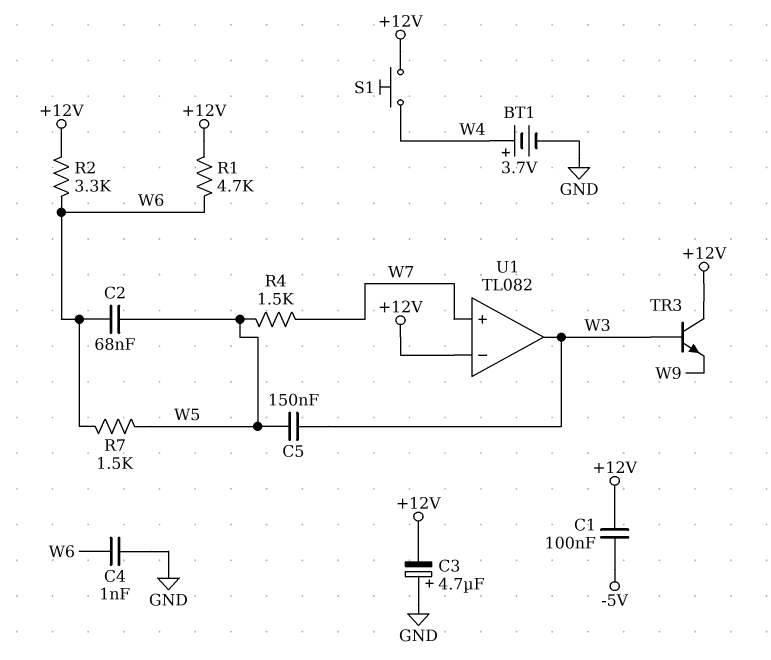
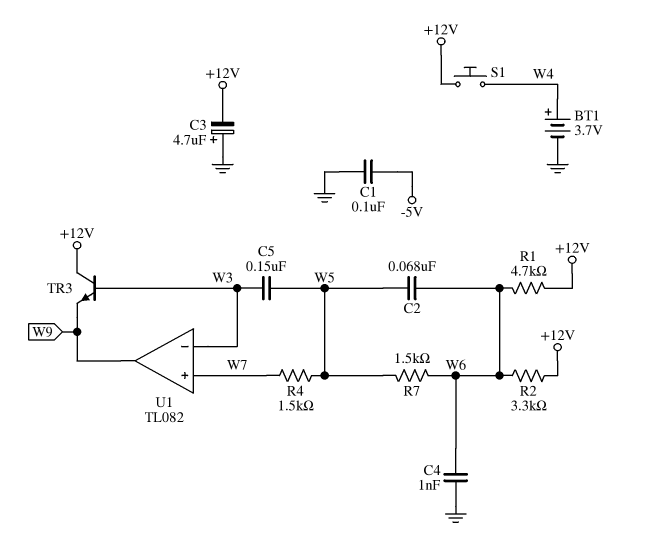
C1: 100nF (+12V, -5V) -> 100nF (-5V, GND)
U1 pin in-: +12V -> W3
U1 pin out: W3 -> W9

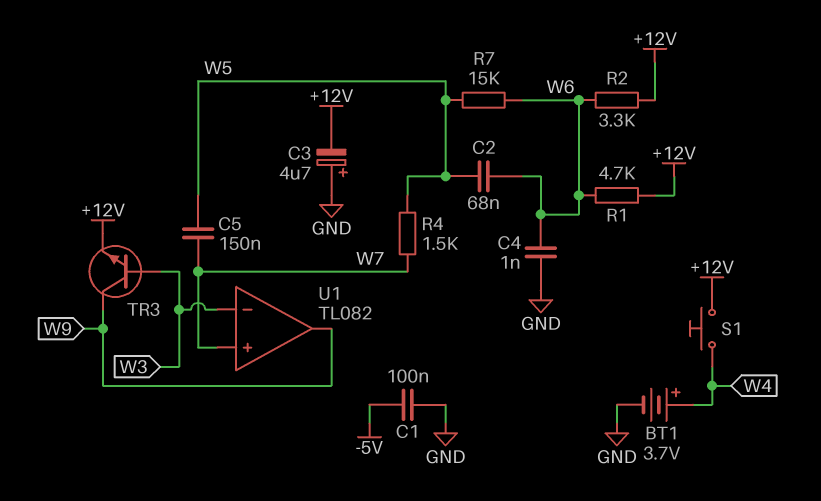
C5: 150nF (W3, W5) -> 150nF (W5, W7)
R7: 1.5k (W5, W6) -> 15k (W5, W6)
TR3: NPN (B W3, C +12V, E W9) -> NPN (B W3, C W9, E +12V)

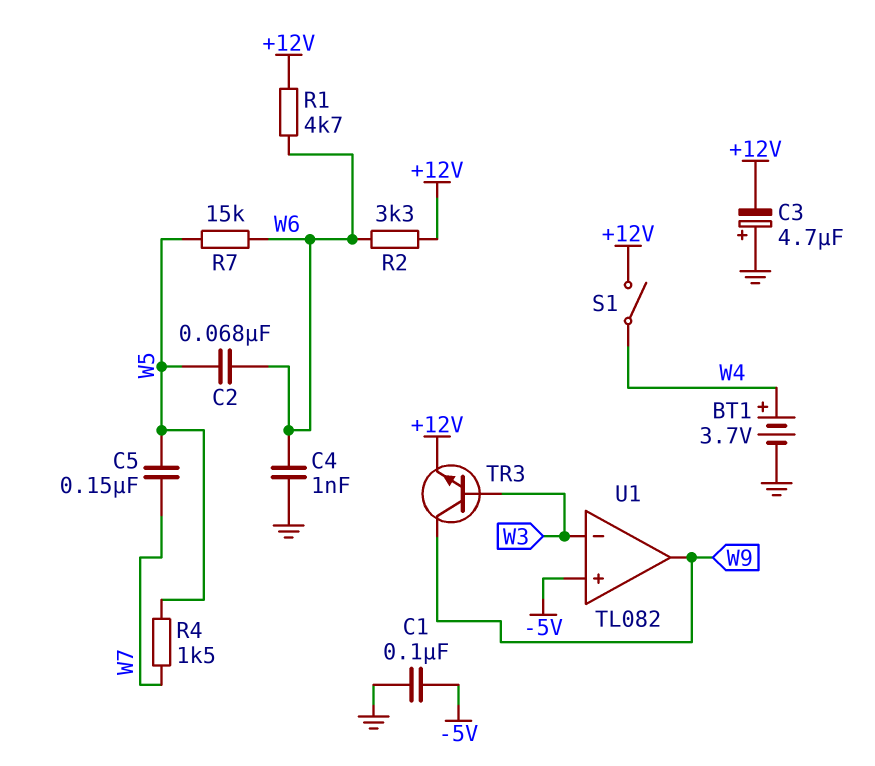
S1: button (+12V, W4) -> switch (+12V, W4)
U1 pin in+: W7 -> -5V

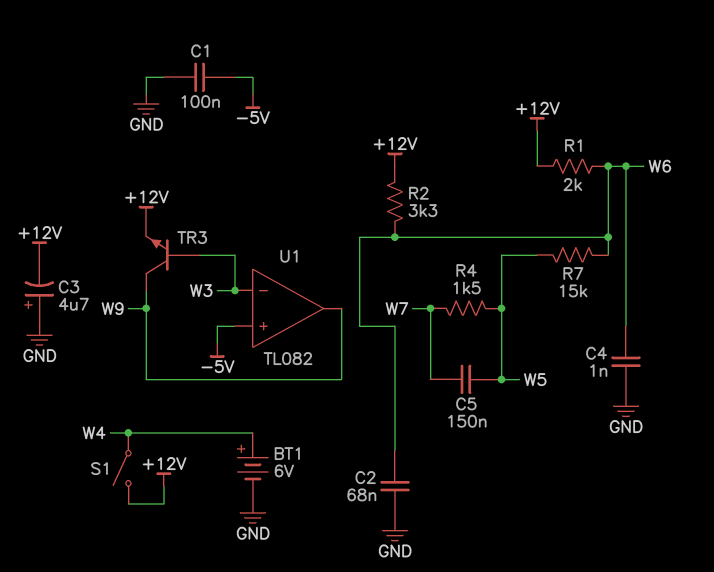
BT1: 3.7V (plus W4, minus GND) -> 6V (plus W4, minus GND)
C2: 68nF (W5, W6) -> 68nF (GND, W6)
R1: 4.7k (+12V, W6) -> 2k (+12V, W6)

